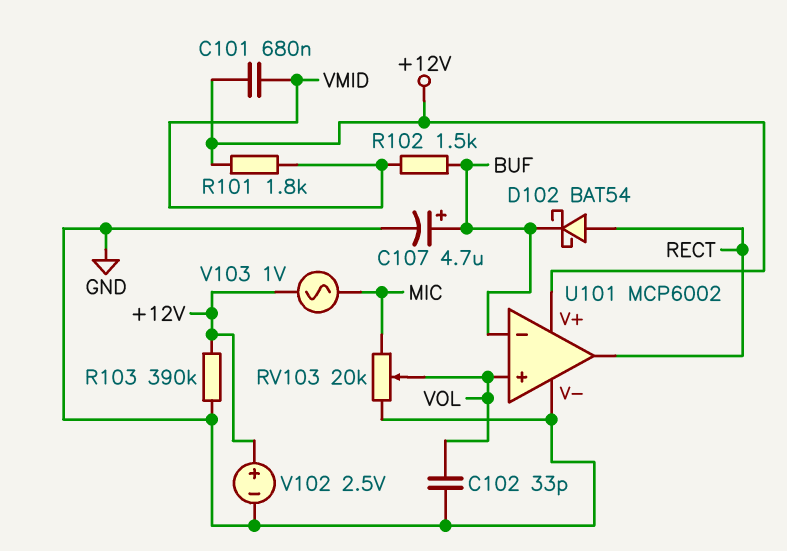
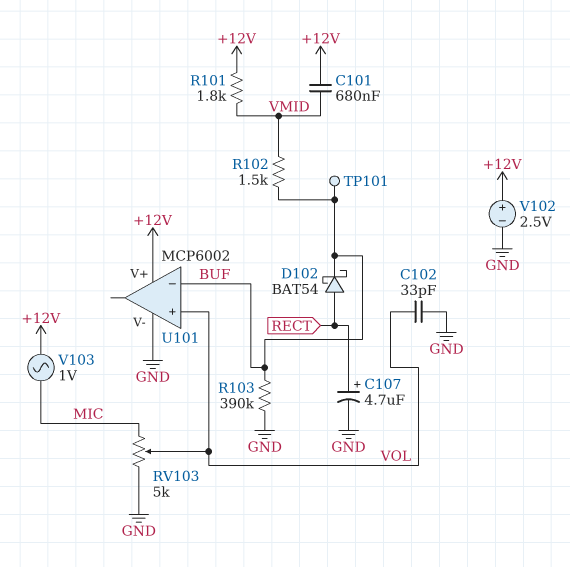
C107: 4.7uF (plus BUF, minus GND) -> 4.7uF (plus RECT, minus GND)
R103: 390k (+12V, GND) -> 390k (BUF, GND)
RV103: 20k (GND, MIC, wiper VOL) -> 5k (GND, MIC, wiper VOL)
TP101: none -> test point (BUF)
U101 pin out: RECT -> none

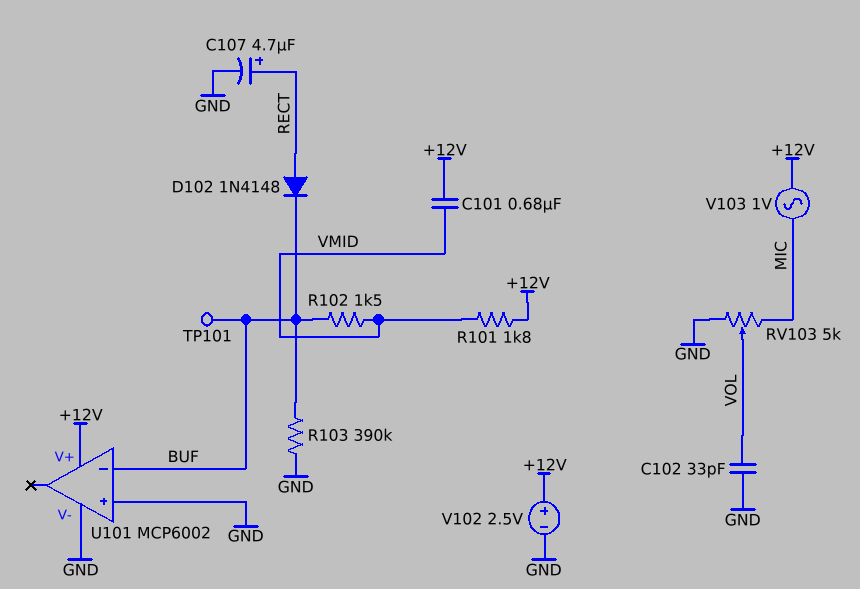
D102: schottky BAT54 (A RECT, K BUF) -> diode 1N4148 (A RECT, K BUF)
U101 pin in+: VOL -> GND

